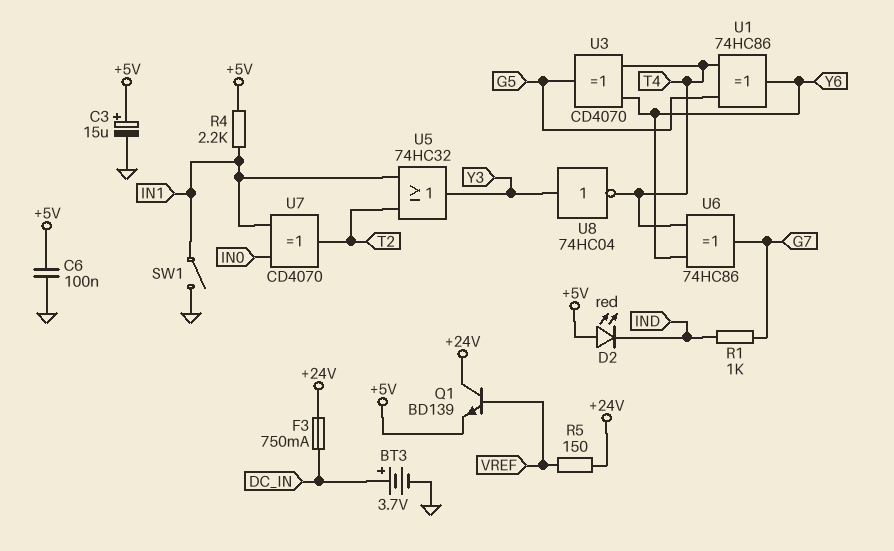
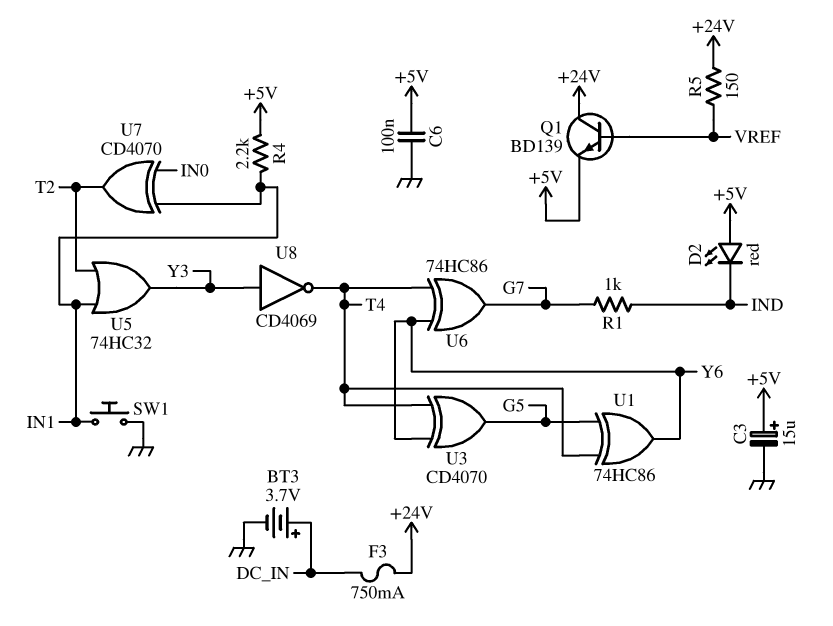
SW1: switch (GND, IN1) -> button (GND, IN1)
U8: NOT 74HC04 (in Y3, out T4) -> NOT CD4069 (in Y3, out T4)

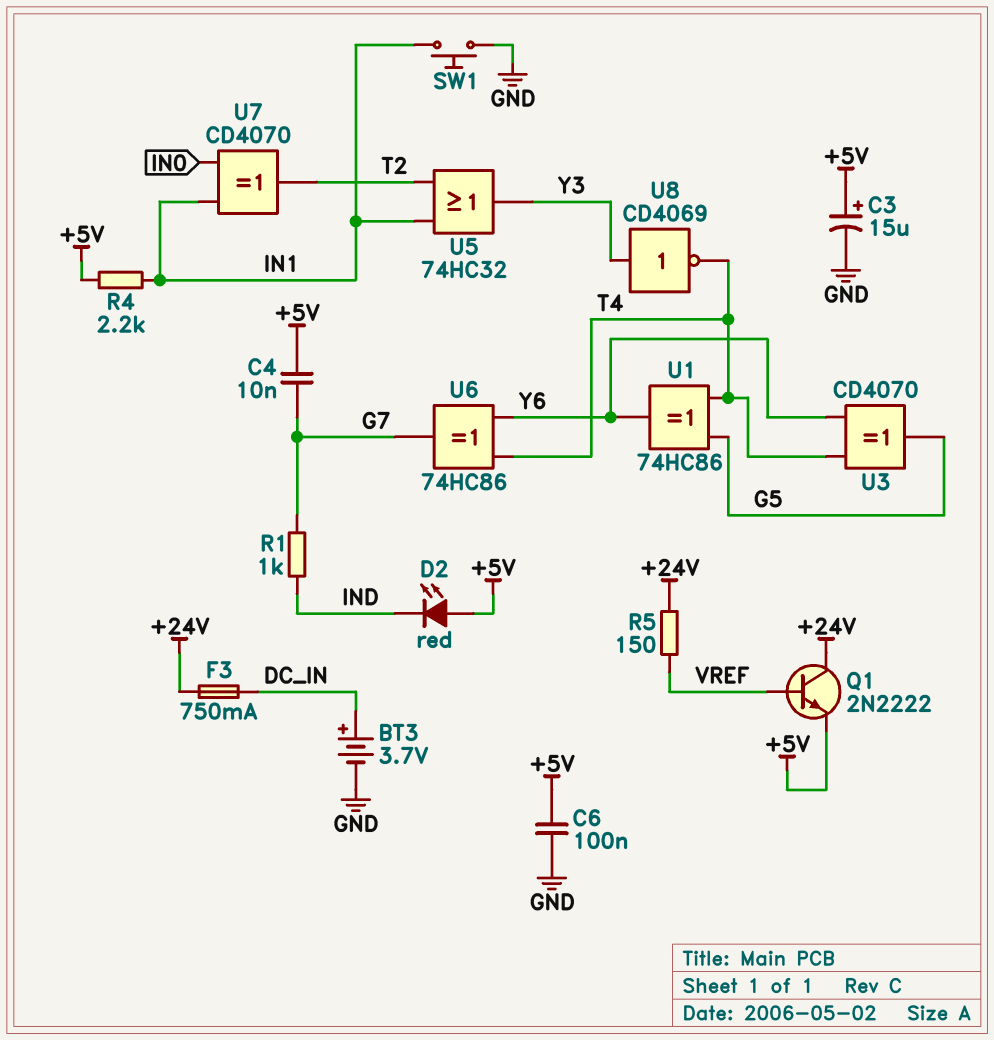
C4: none -> 10nF (+5V, G7)
Q1: NPN BD139 (B VREF, C +24V, E +5V) -> NPN 2N2222 (B VREF, C +24V, E +5V)

